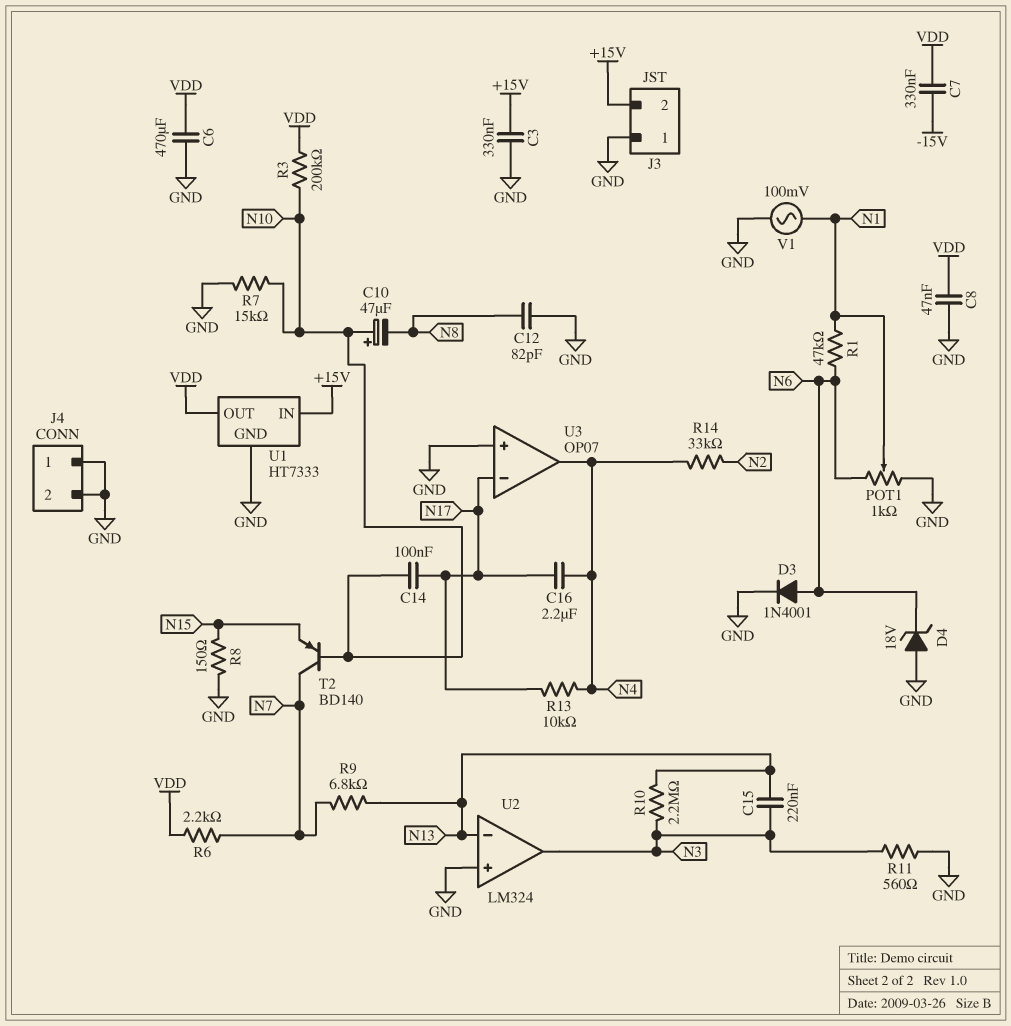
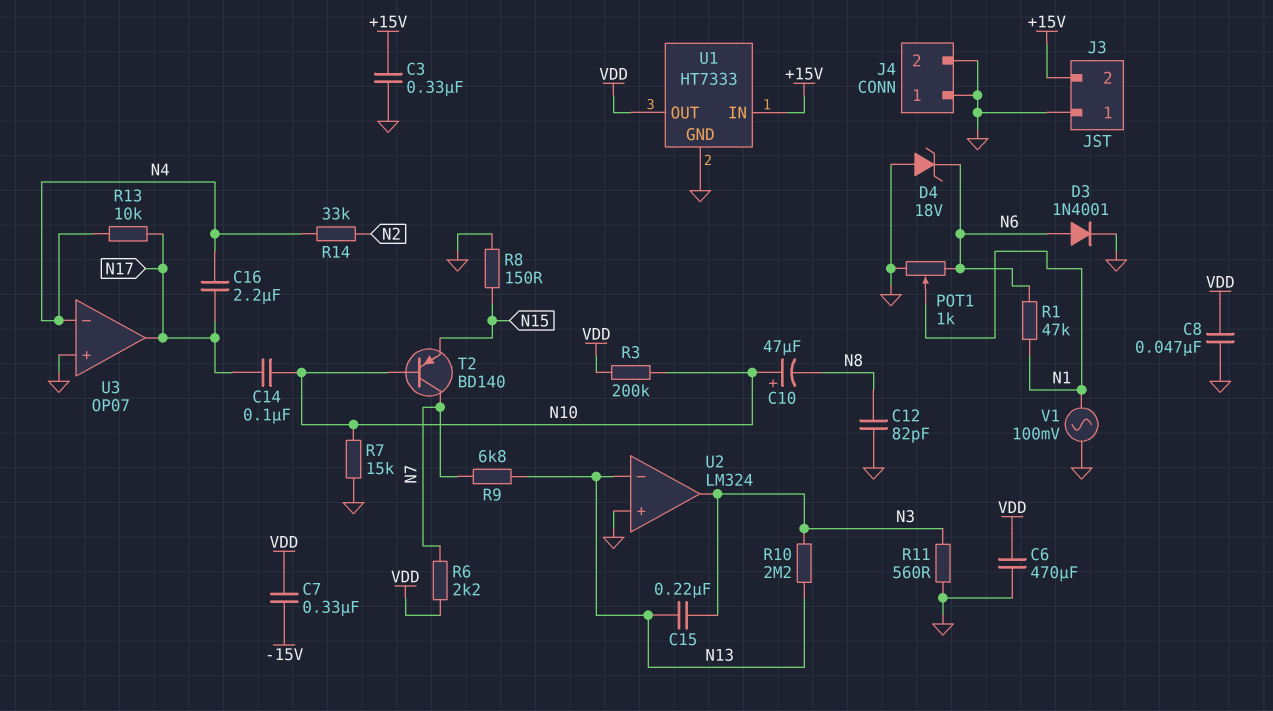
U3 pin in-: N17 -> N4
U3 pin out: N4 -> N17

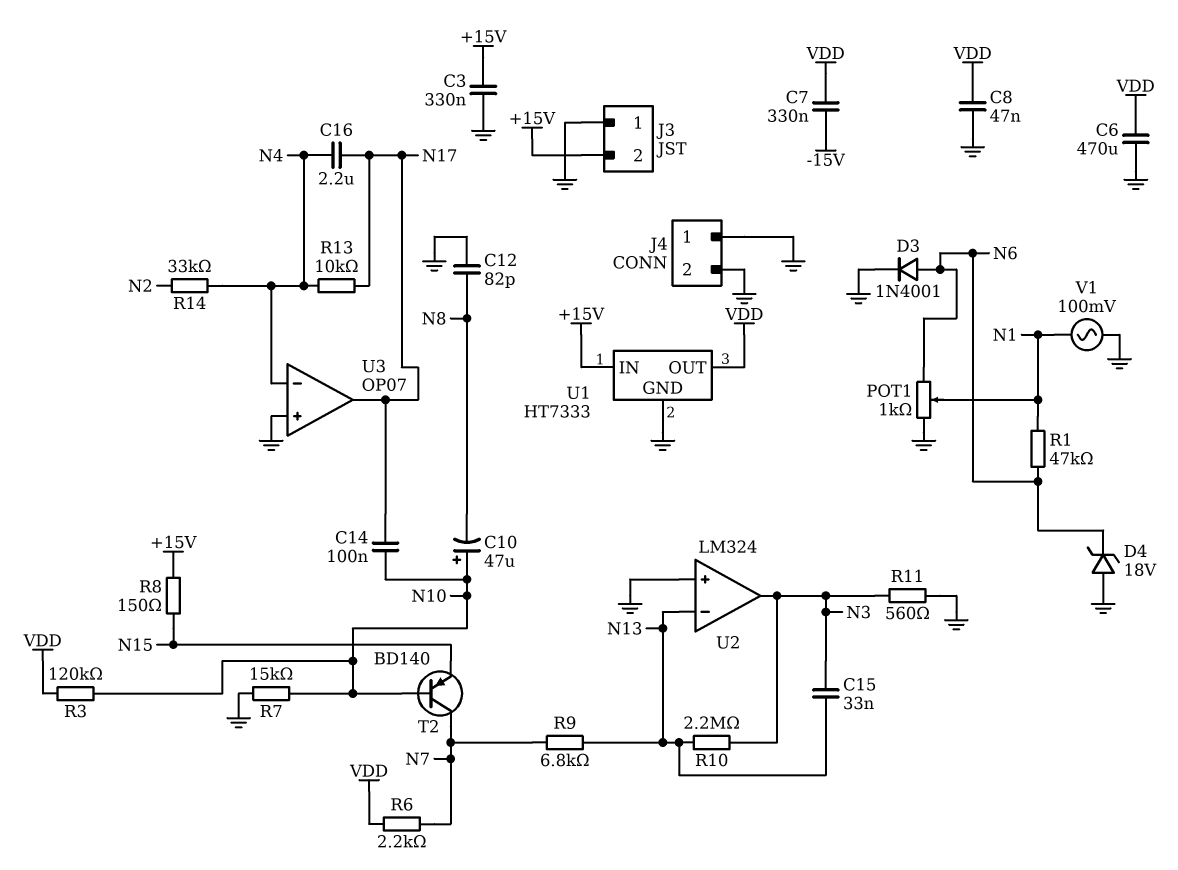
C15: 220nF (N3, N13) -> 33nF (N3, N13)
R3: 200k (N10, VDD) -> 120k (N10, VDD)
R8: 150 (GND, N15) -> 150 (+15V, N15)

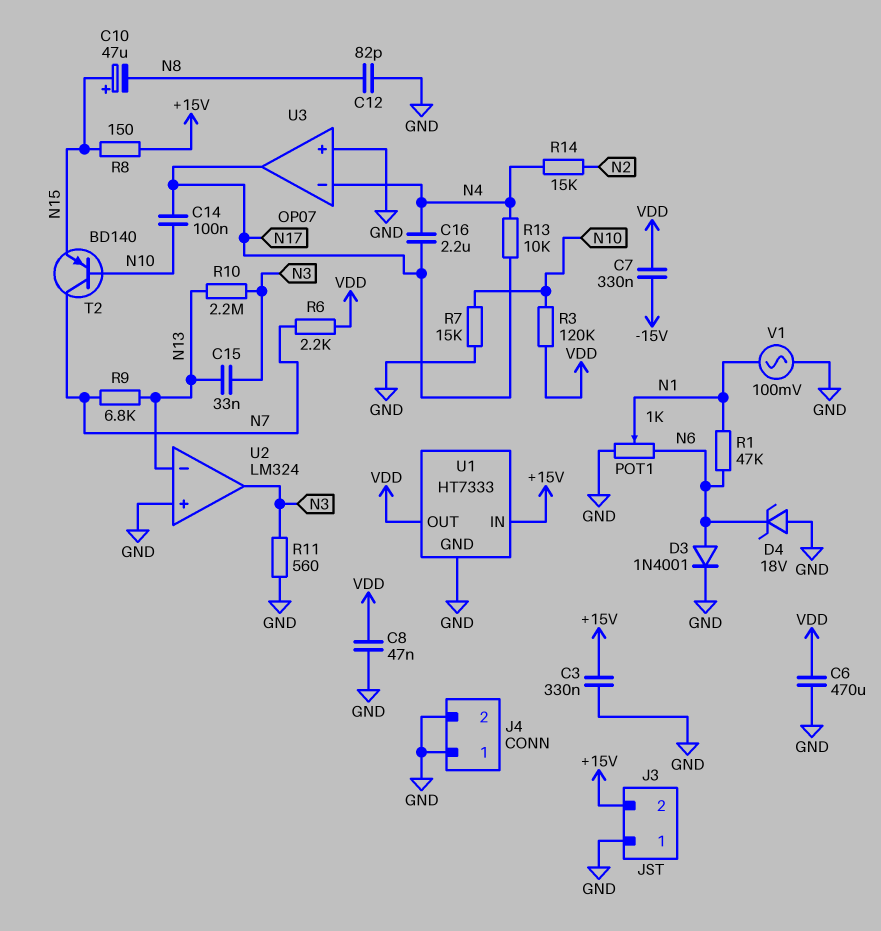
C10: 47uF (plus N10, minus N8) -> 47uF (plus N15, minus N8)
R14: 33k (N2, N4) -> 15k (N2, N4)

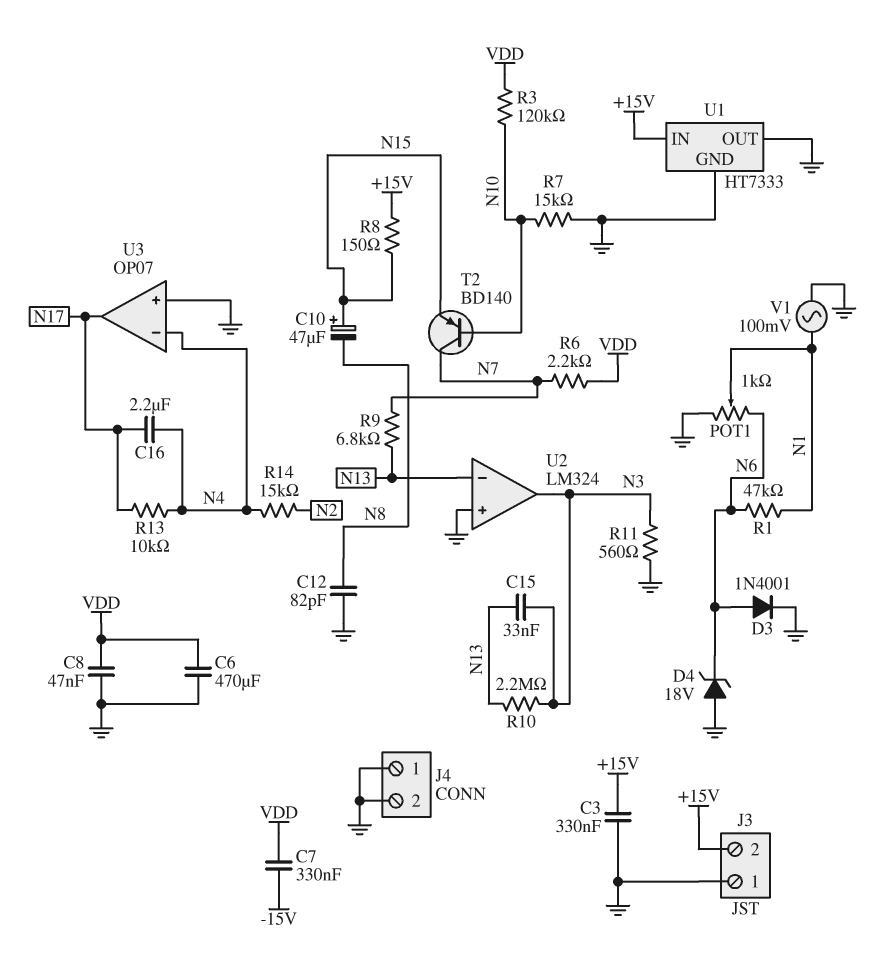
C14: 100nF (N10, N17) -> none
U1 pin OUT: VDD -> GND

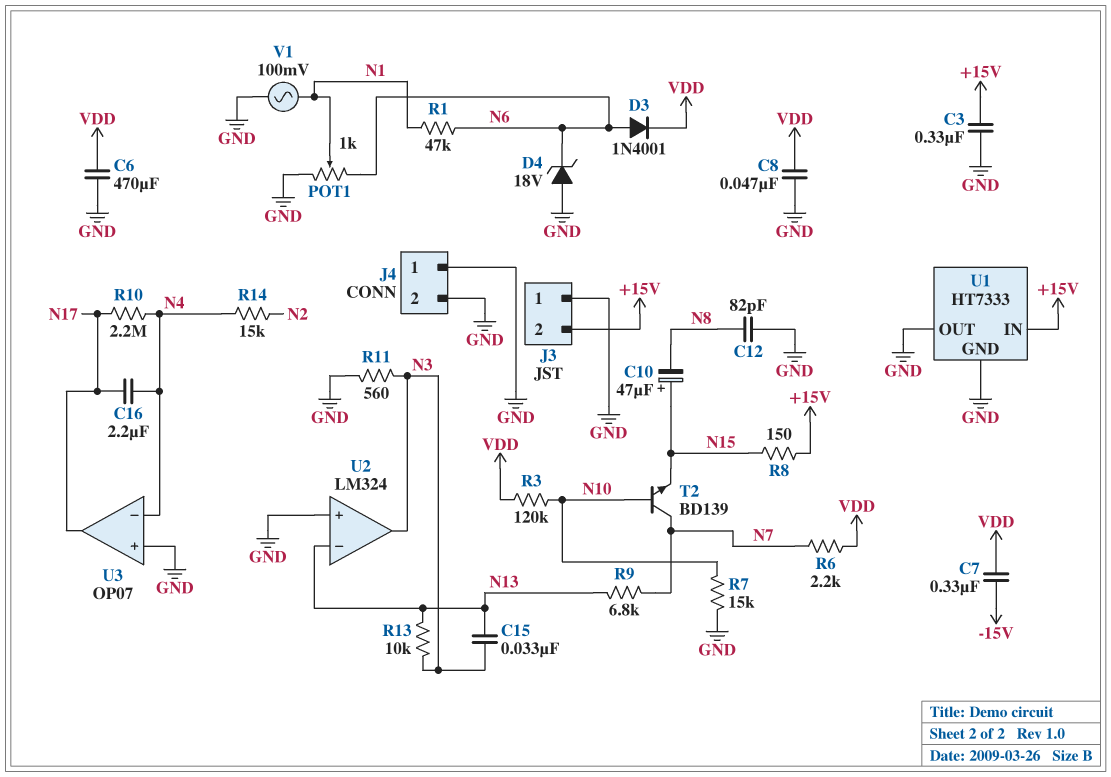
D3: diode 1N4001 (A N6, K GND) -> diode 1N4001 (A N6, K VDD)
R10: 2.2M (N3, N13) -> 2.2M (N4, N17)
R13: 10k (N4, N17) -> 10k (N3, N13)
T2: PNP BD140 (B N10, C N7, E N15) -> NPN BD139 (B N10, C N7, E N15)

